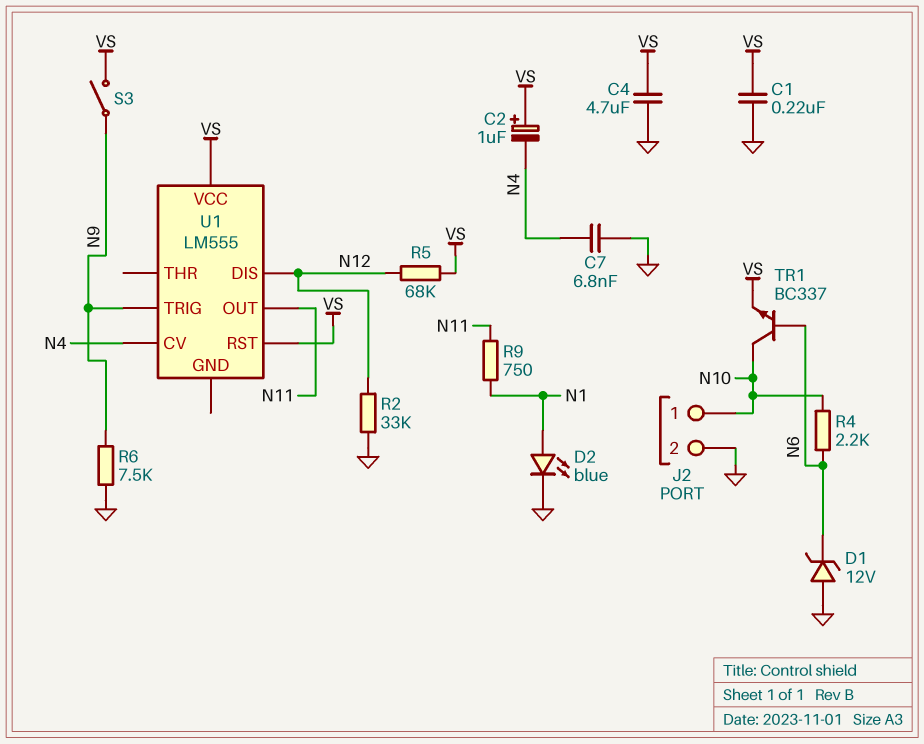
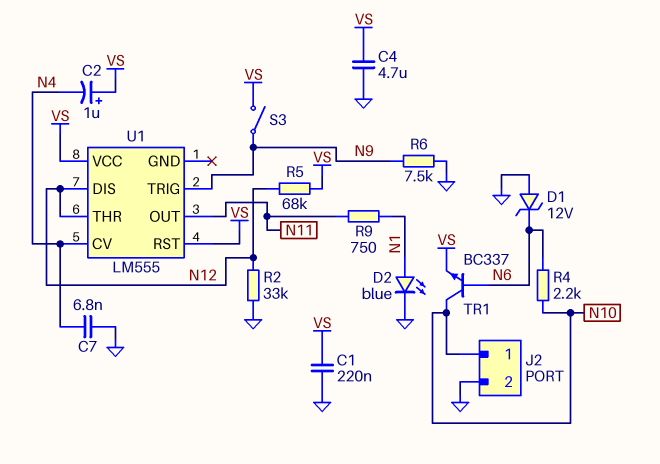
U1 pin THR: none -> N12

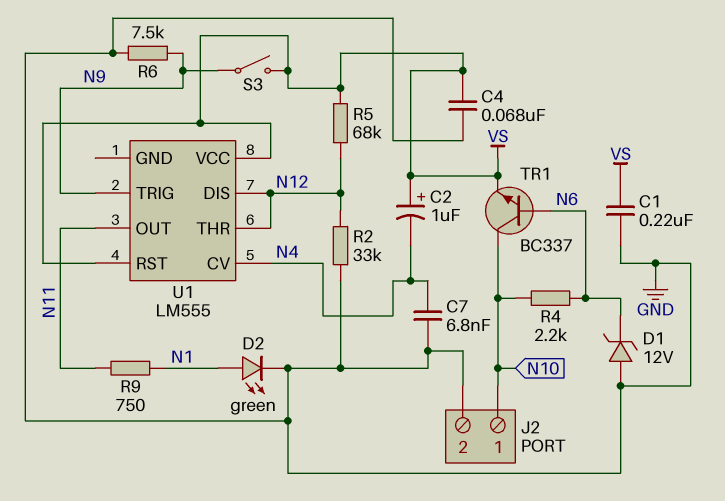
C4: 4.7uF (GND, VS) -> 68nF (GND, VS)
D2: LED blue (A N1, K GND) -> LED green (A N1, K GND)

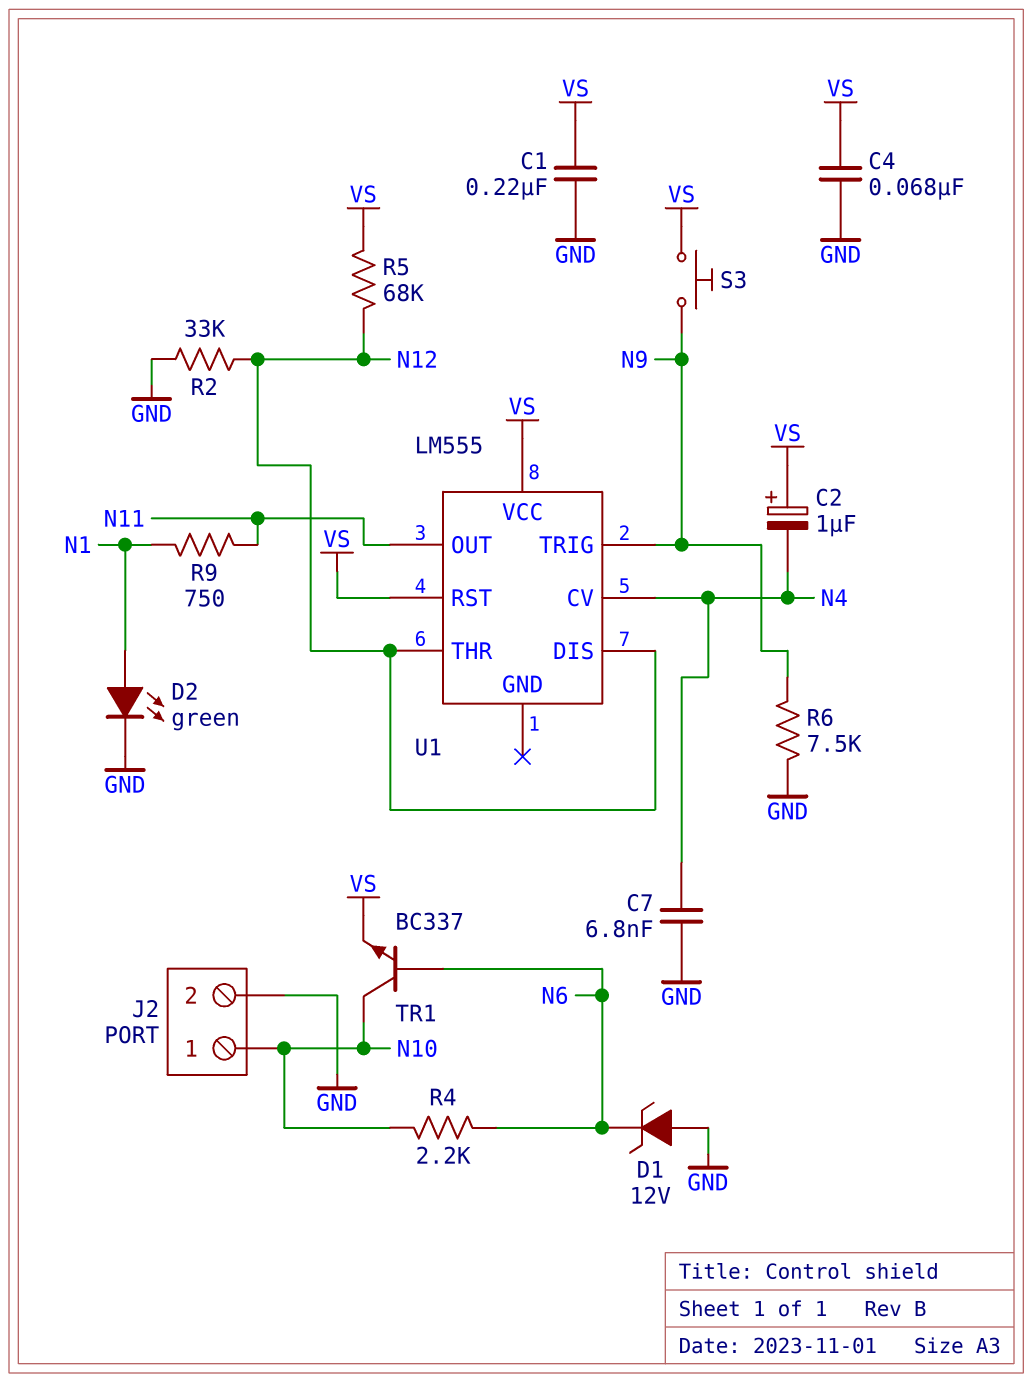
S3: switch (N9, VS) -> button (N9, VS)

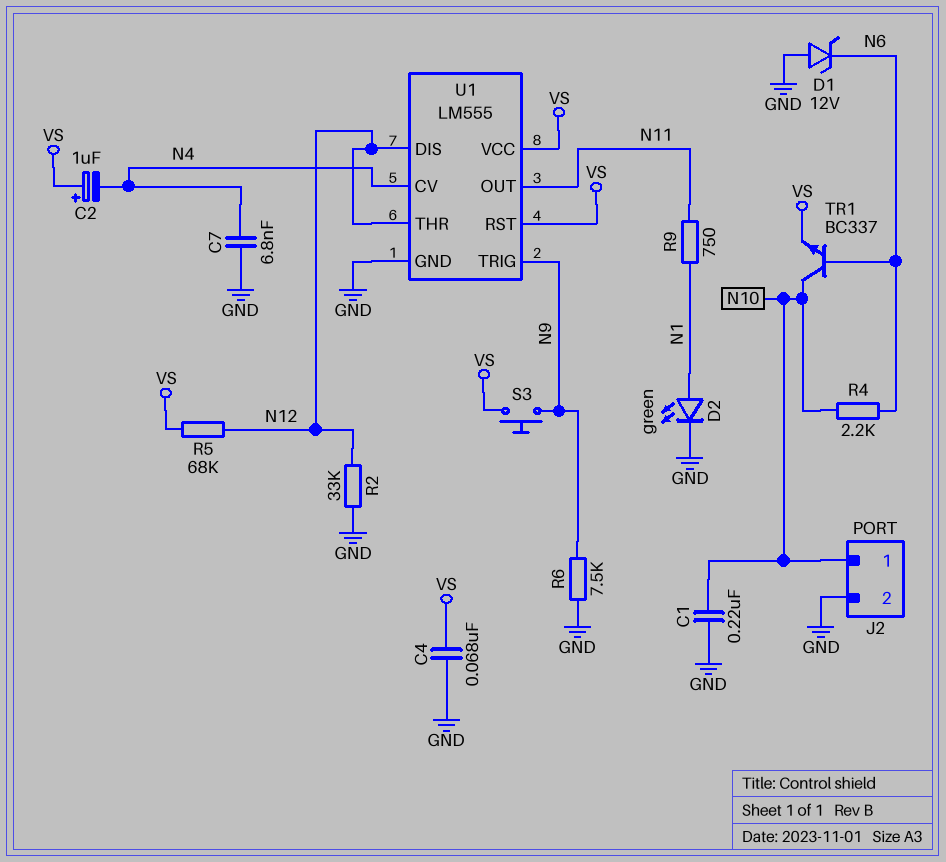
C1: 220nF (GND, VS) -> 220nF (GND, N10)
U1 pin GND: none -> GND

